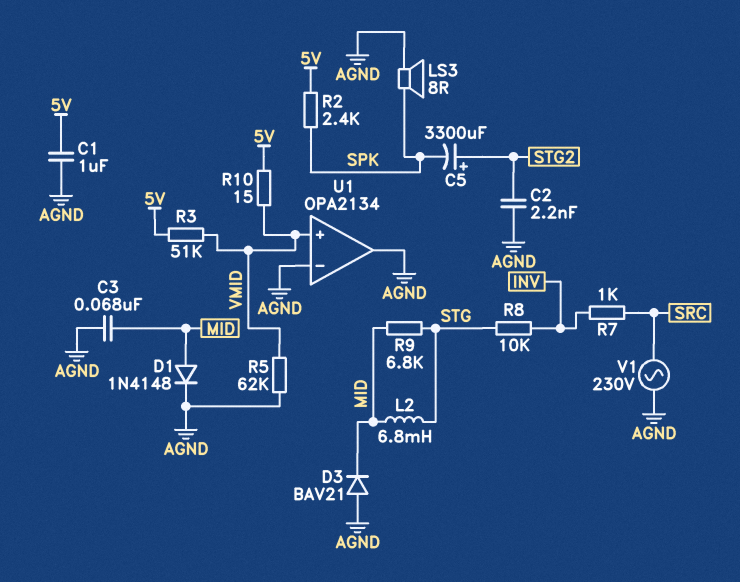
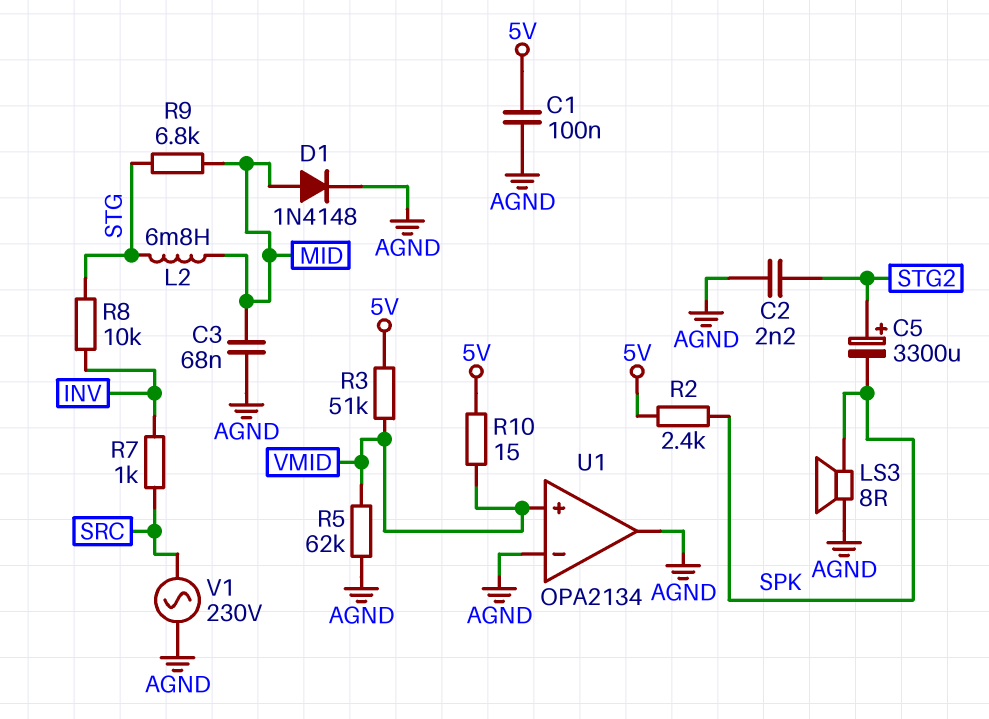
C1: 1uF (5V, AGND) -> 100nF (5V, AGND)
D3: diode BAV21 (A AGND, K MID) -> none

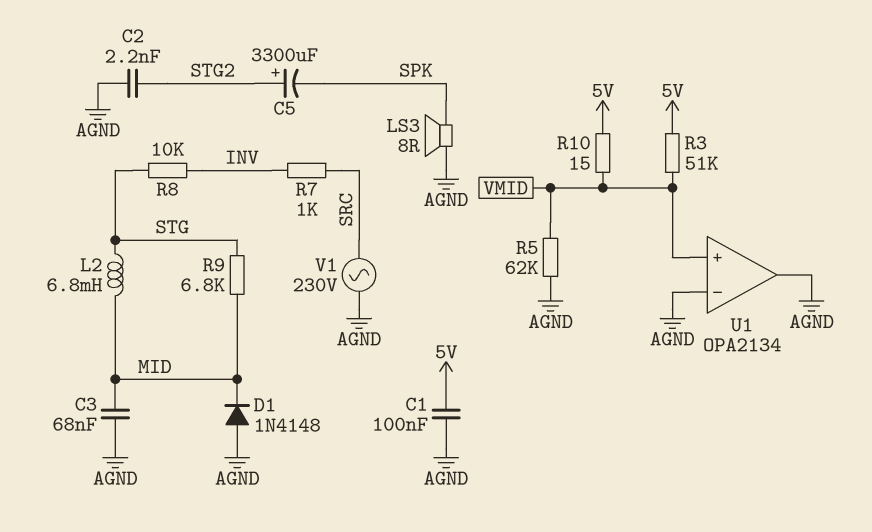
D1: diode 1N4148 (A MID, K AGND) -> diode 1N4148 (A AGND, K MID)
R2: 2.4k (5V, SPK) -> none

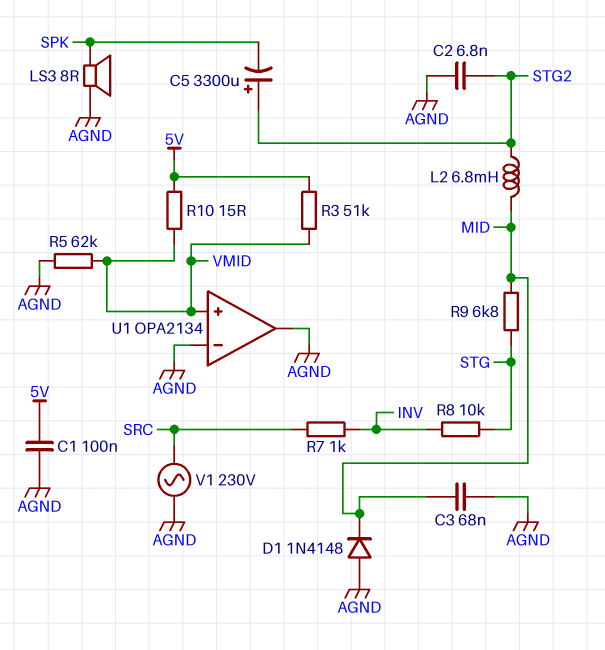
C2: 2.2nF (AGND, STG2) -> 6.8nF (AGND, STG2)
L2: 6.8mH (MID, STG) -> 6.8mH (MID, STG2)

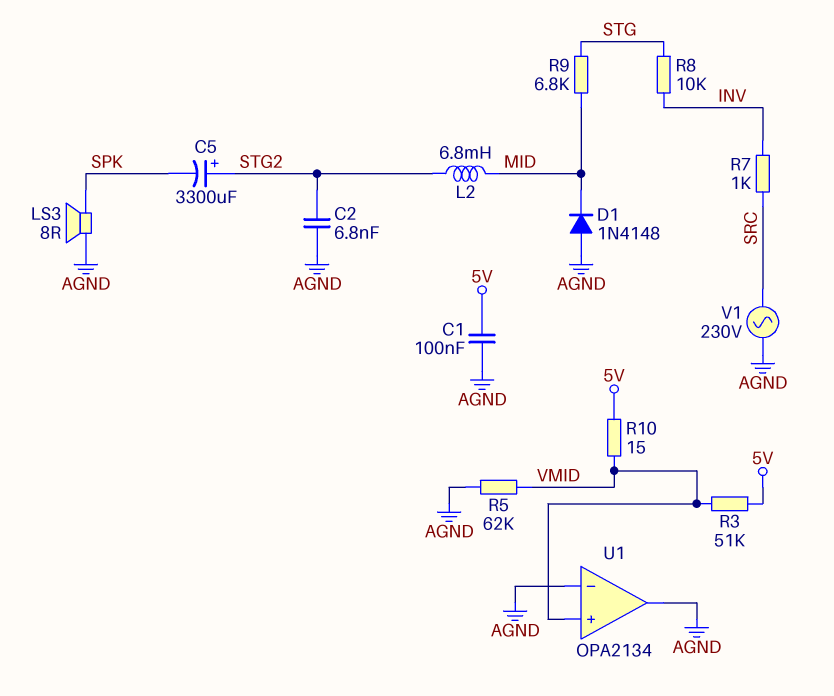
C3: 68nF (AGND, MID) -> none

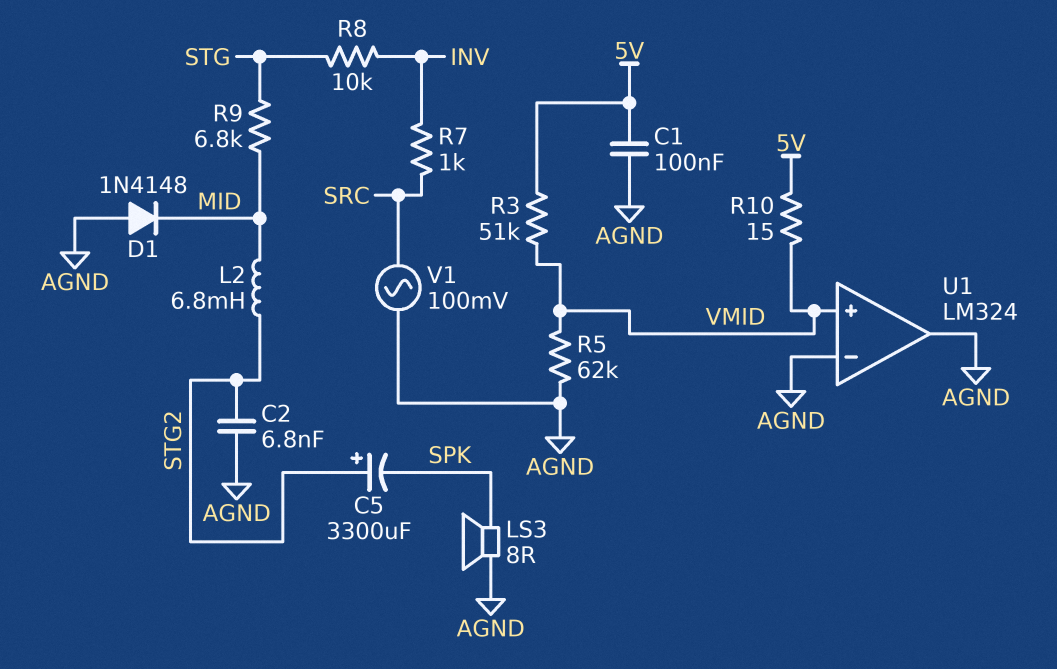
U1: OPA2134 -> LM324
V1: AC 230V (AGND, SRC) -> AC 100mV (AGND, SRC)

